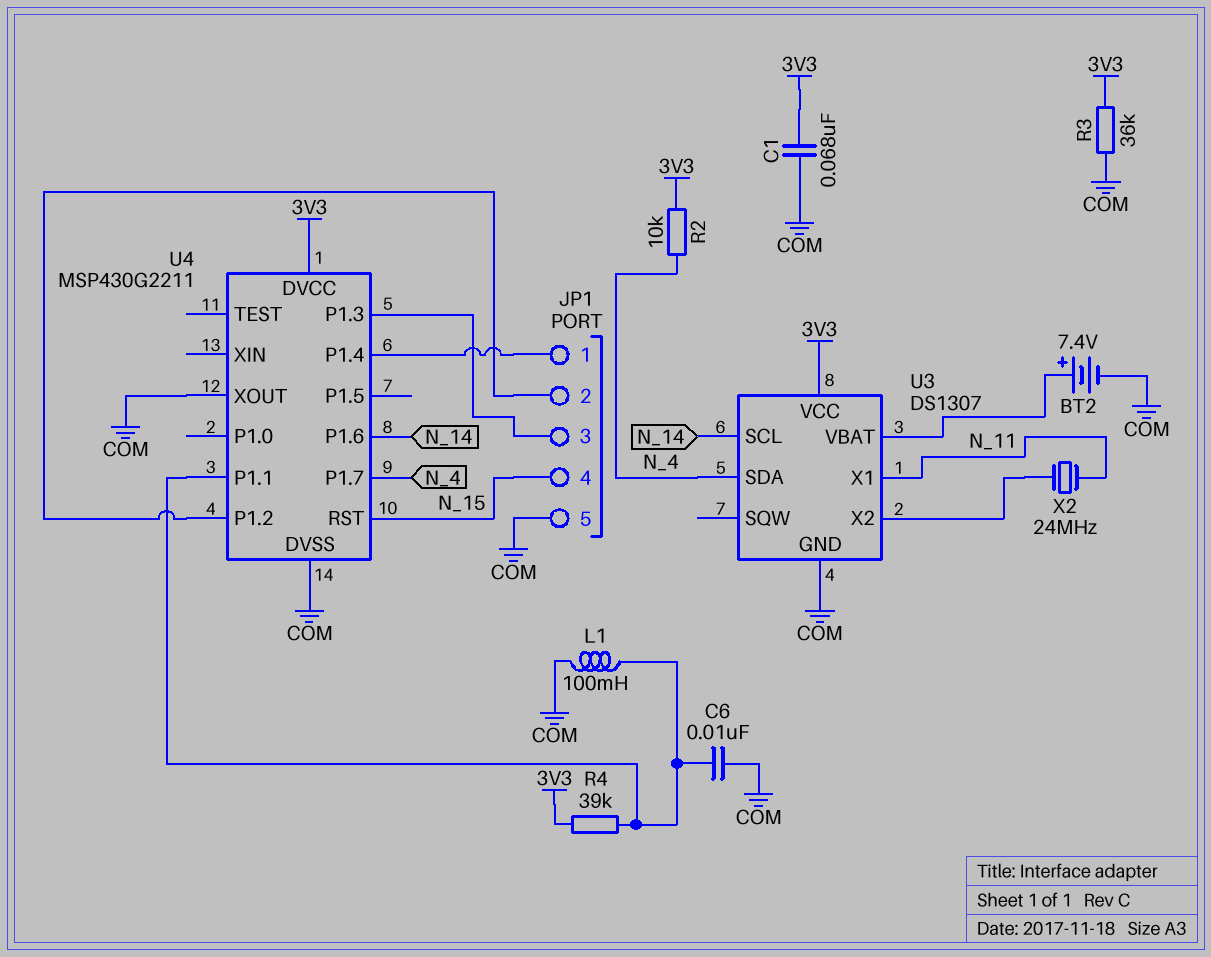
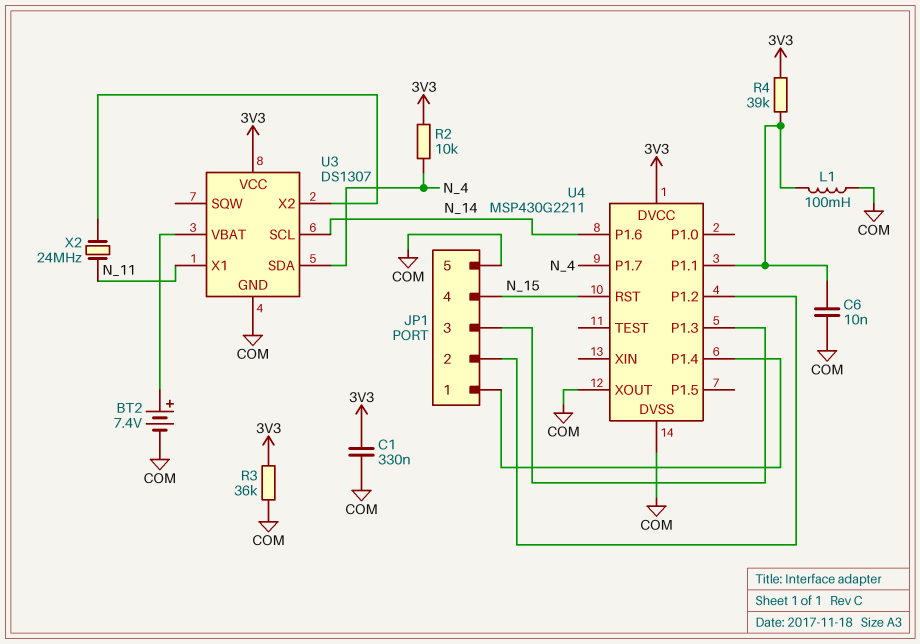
C1: 68nF (3V3, COM) -> 330nF (3V3, COM)

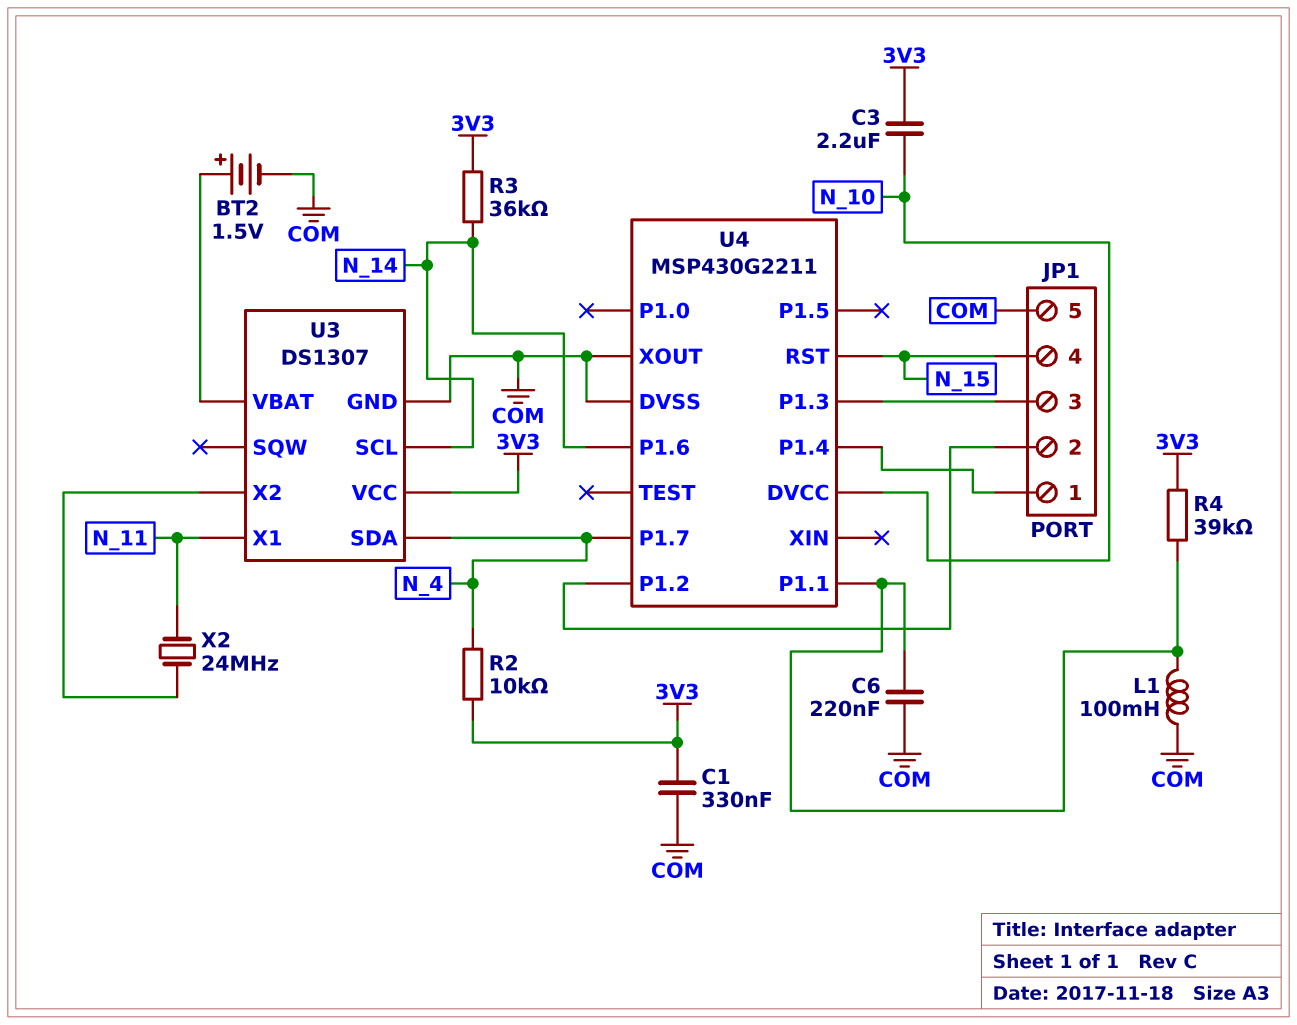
BT2: 7.4V (plus U3/VBAT, minus COM) -> 1.5V (plus U3/VBAT, minus COM)
C3: none -> 2.2uF (3V3, N_10)
C6: 10nF (COM, U4/P1.1) -> 220nF (COM, U4/P1.1)
R3: 36k (3V3, COM) -> 36k (3V3, N_14)
U4 pin DVCC: 3V3 -> N_10

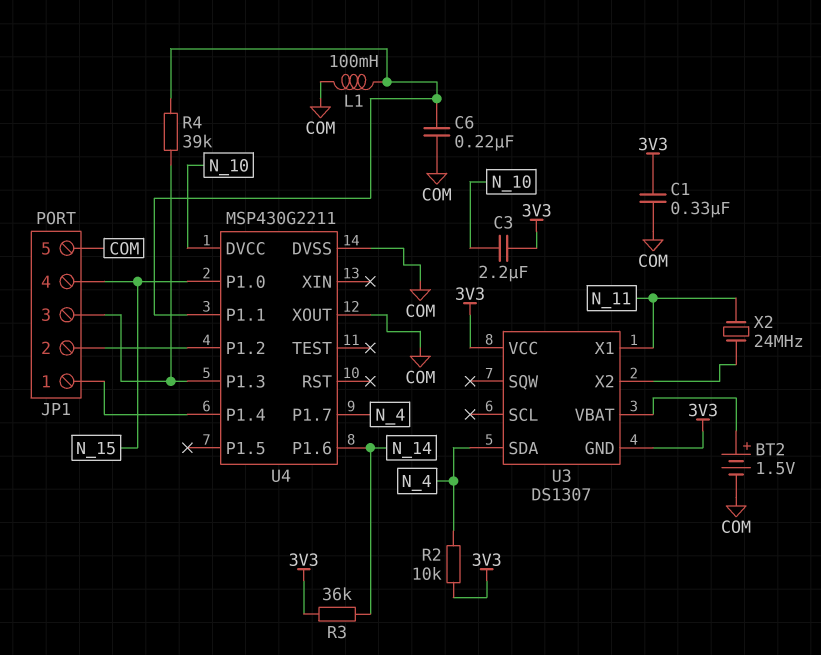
R4: 39k (3V3, U4/P1.1) -> 39k (JP1/3, U4/P1.1)
U3 pin GND: COM -> 3V3
U3 pin SCL: N_14 -> none
U4 pin P1.0: none -> N_15
U4 pin RST: N_15 -> none

